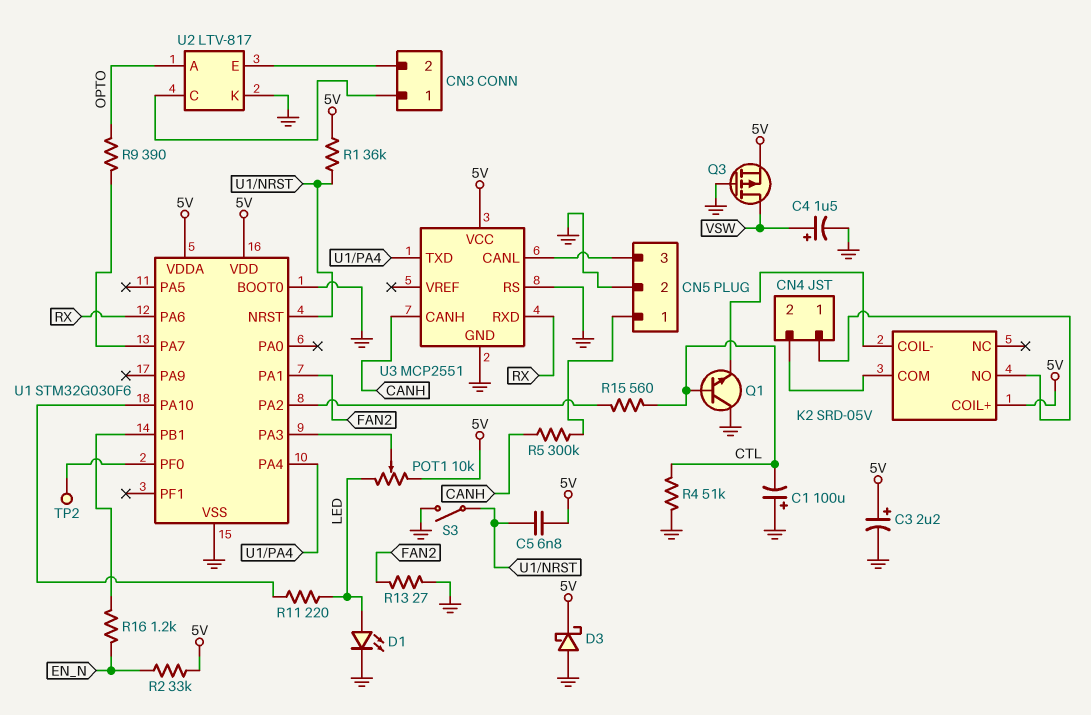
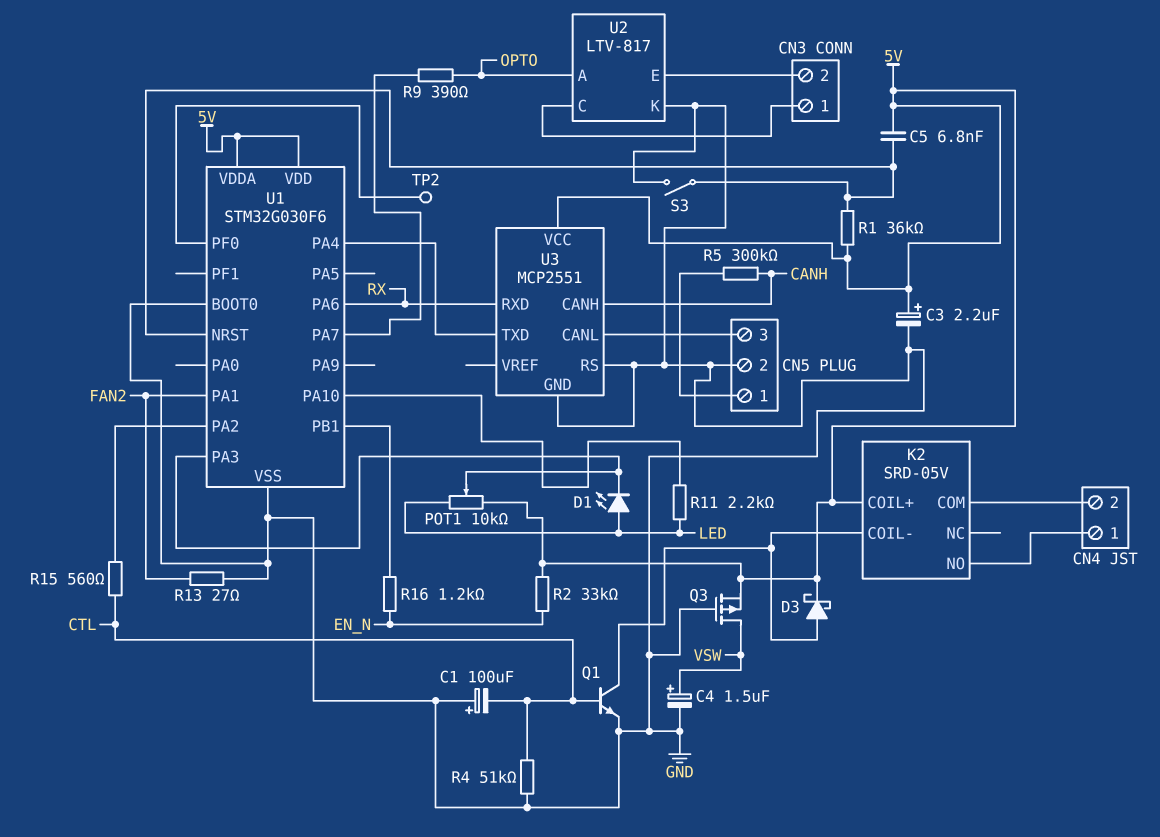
D1: LED (A LED, K GND) -> LED (A LED, K U1/PA3)
D3: schottky (A GND, K 5V) -> schottky (A K2/COIL-, K 5V)
Q1: NPN (B CTL, C GND, E K2/COIL-) -> NPN (B CTL, C K2/COIL-, E GND)
R11: 220 (LED, U1/PA10) -> 2.2k (LED, U1/PA10)

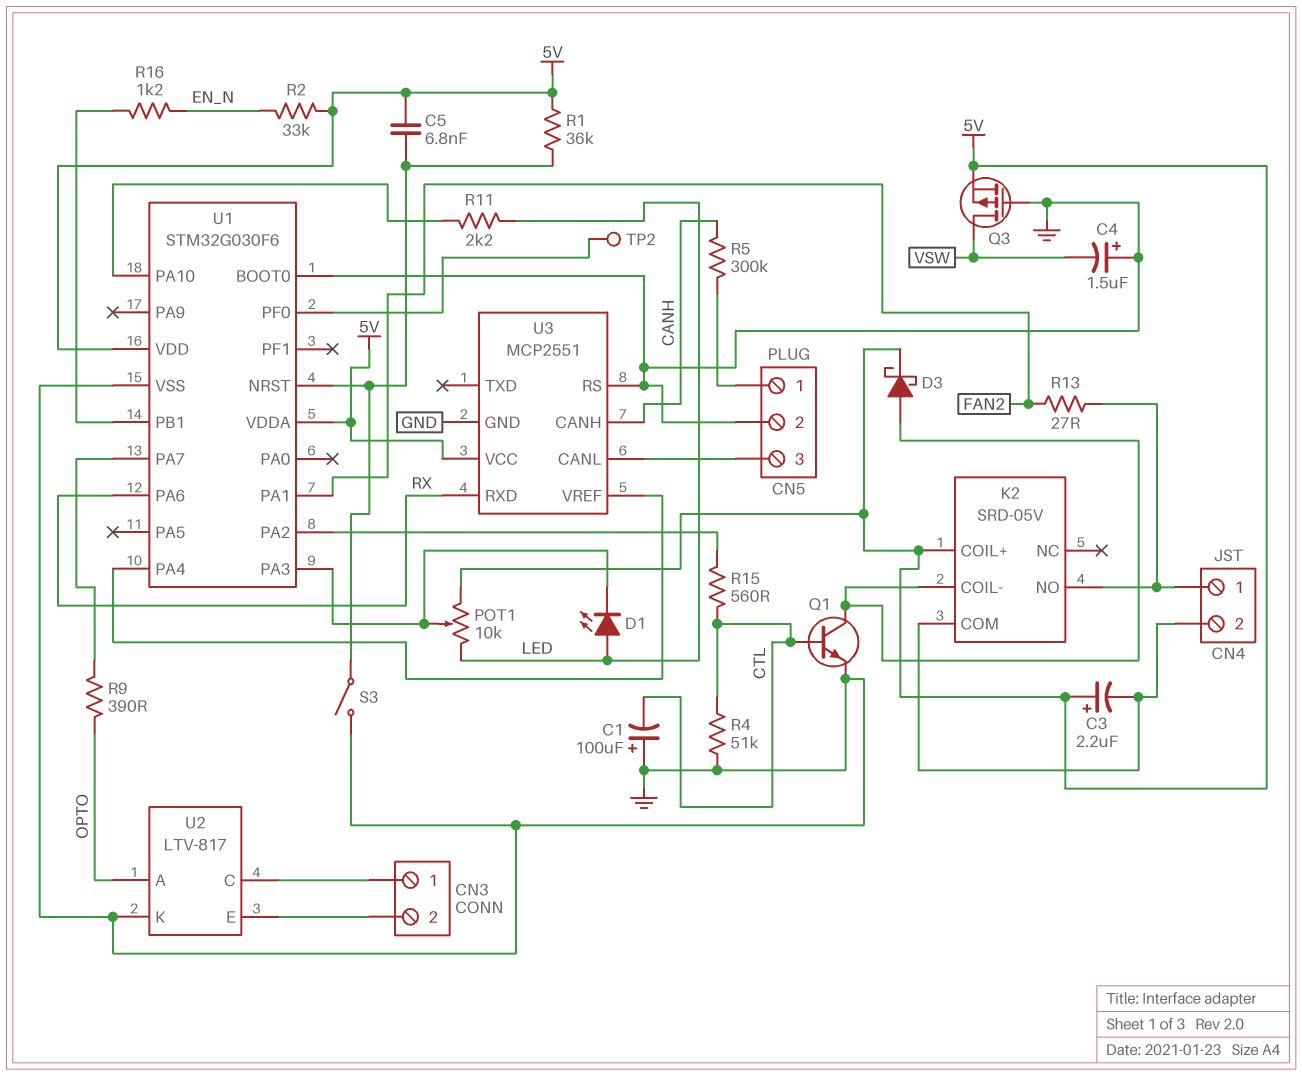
C3: 2.2uF (plus 5V, minus GND) -> 2.2uF (plus 5V, minus CN4/2)
C4: 1.5uF (plus VSW, minus GND) -> 1.5uF (plus GND, minus VSW)
R13: 27 (FAN2, GND) -> 27 (CN4/1, FAN2)
U3 pin TXD: U1/PA4 -> none
U3 pin VREF: none -> U1/PA4

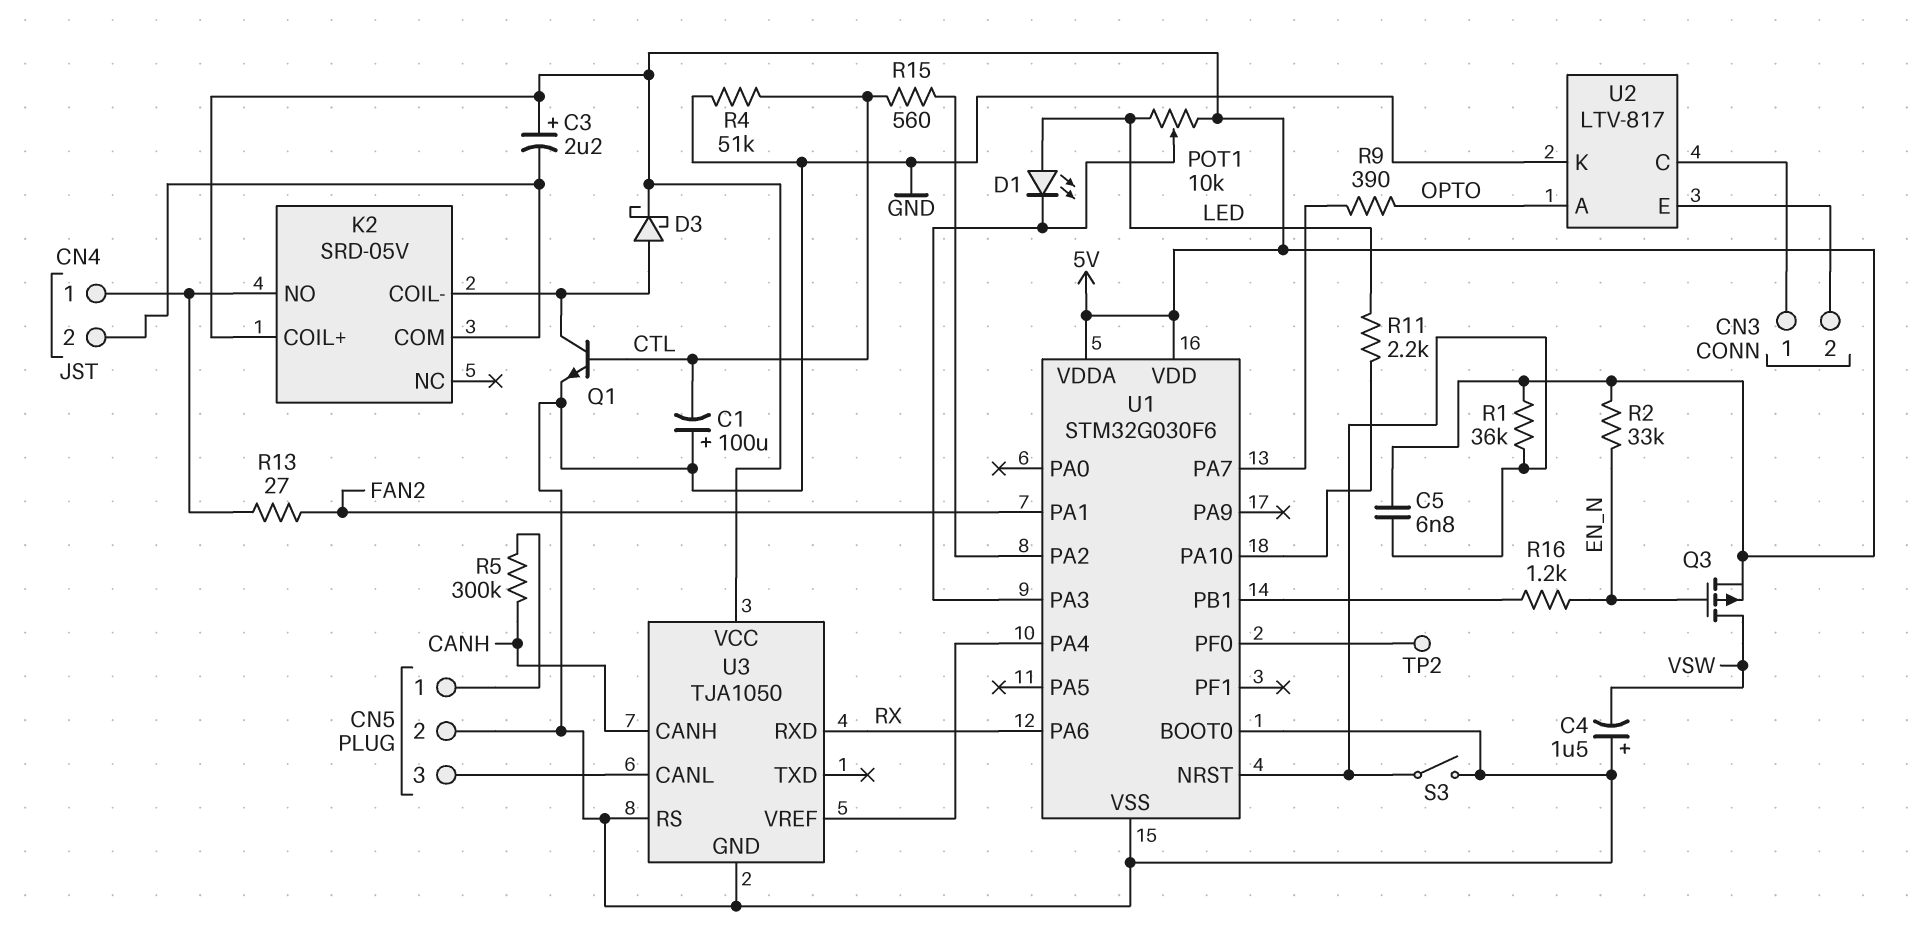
Q3: PMOS (G GND, D VSW, S 5V) -> PMOS (G EN_N, D VSW, S 5V)
U3: MCP2551 -> TJA1050

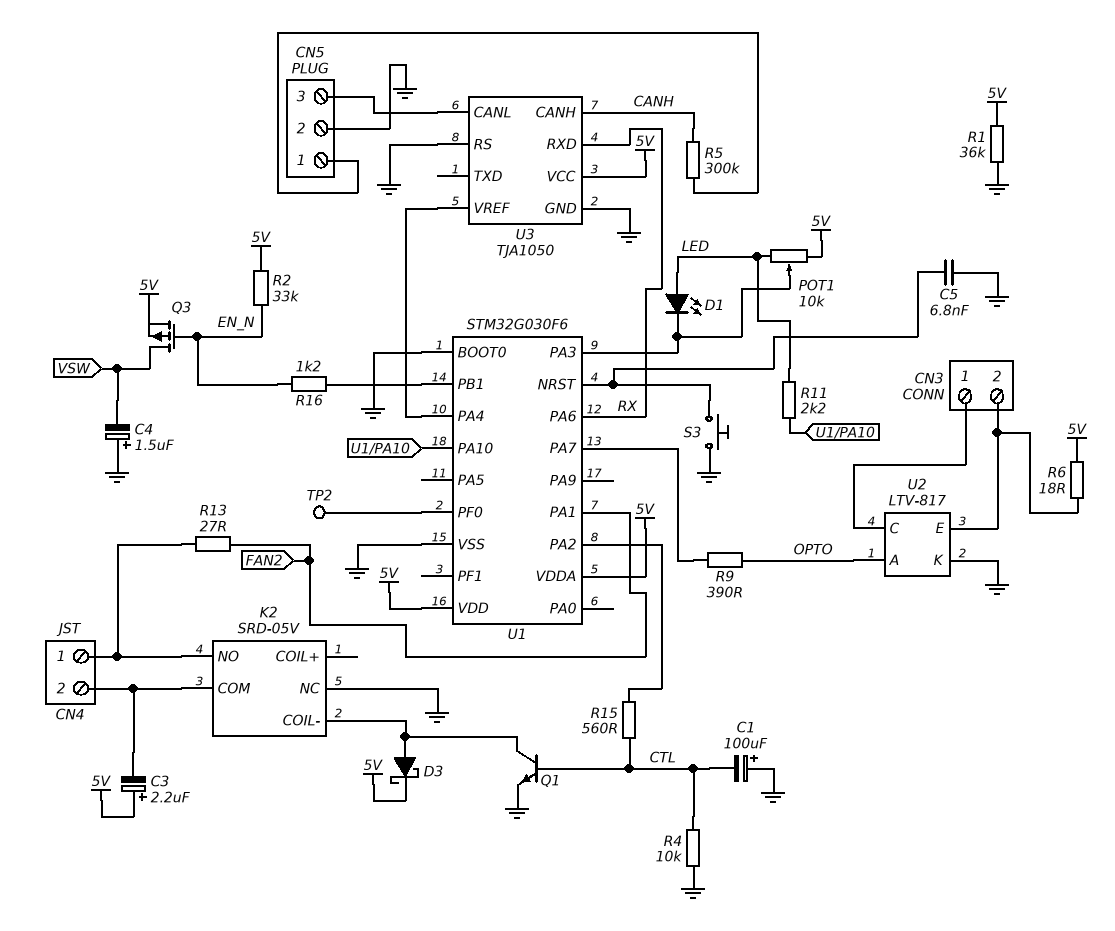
C5: 6.8nF (5V, U1/NRST) -> 6.8nF (GND, U1/NRST)
K2 pin COIL+: 5V -> none
K2 pin NC: none -> GND
R1: 36k (5V, U1/NRST) -> 36k (5V, GND)
R4: 51k (CTL, GND) -> 10k (CTL, GND)
R6: none -> 18 (5V, CN3/2)
S3: switch (GND, U1/NRST) -> button (GND, U1/NRST)

